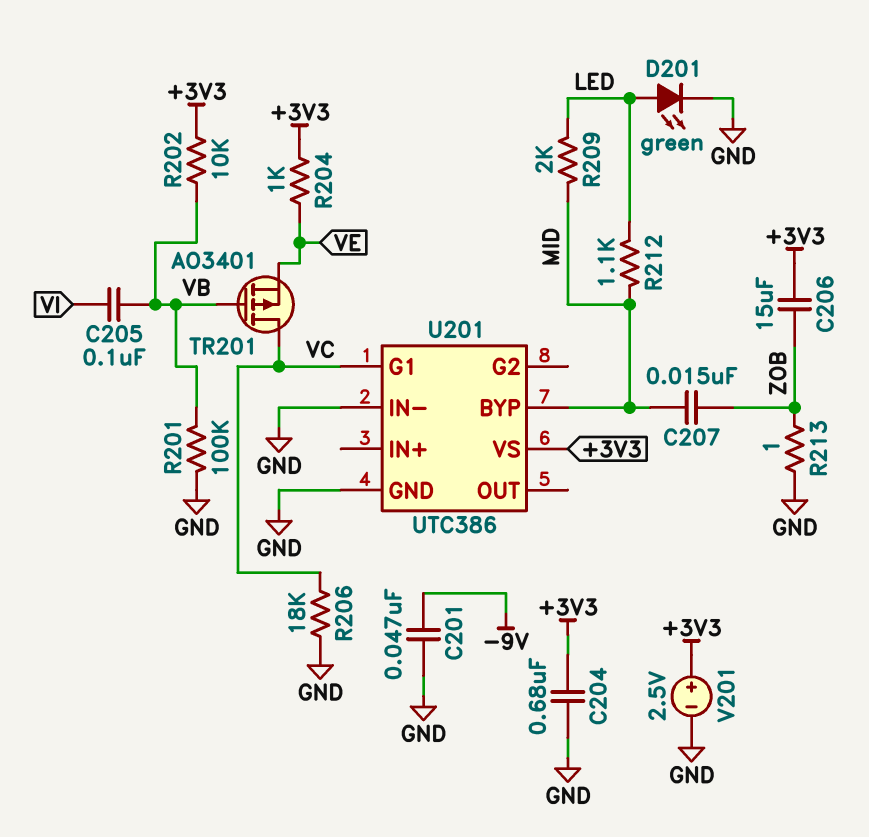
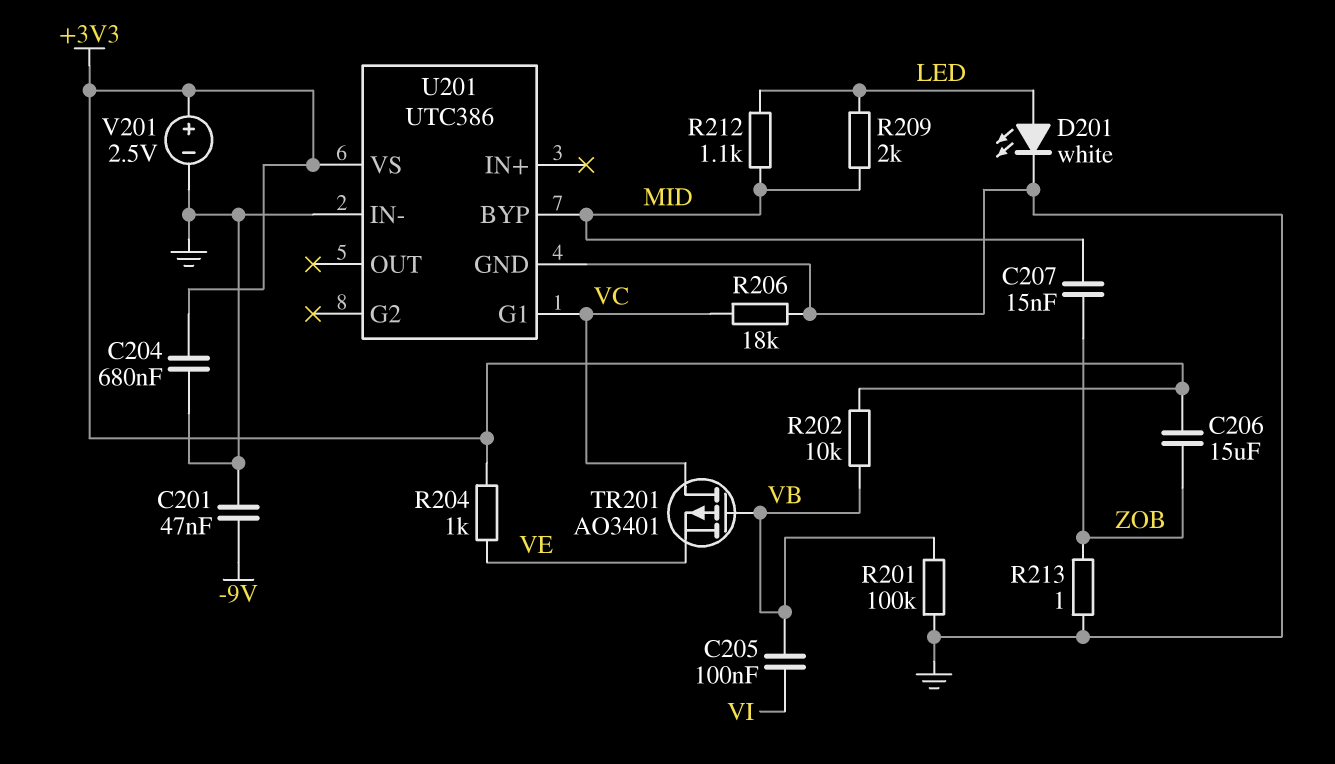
D201: LED green (A LED, K GND) -> LED white (A LED, K GND)

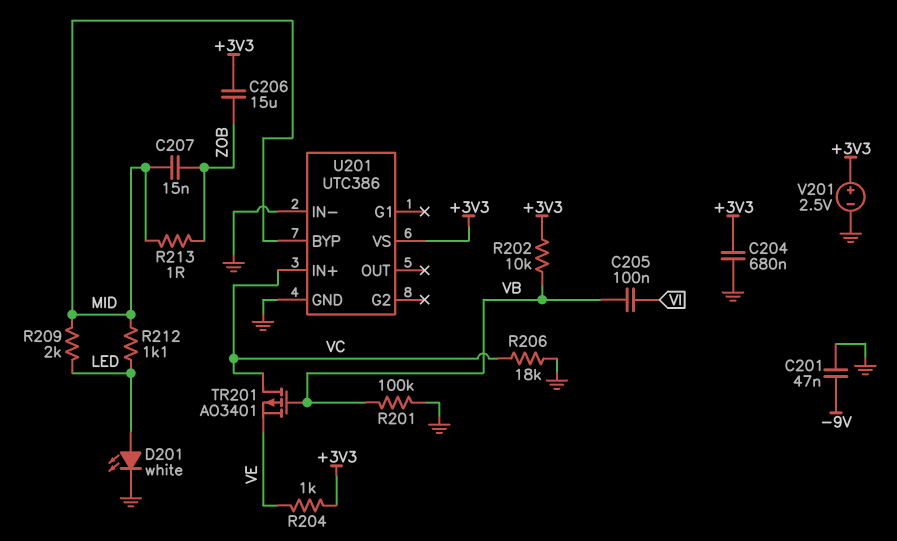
R213: 1 (GND, ZOB) -> 1 (MID, ZOB)
U201 pin G1: VC -> none
U201 pin IN+: none -> VC

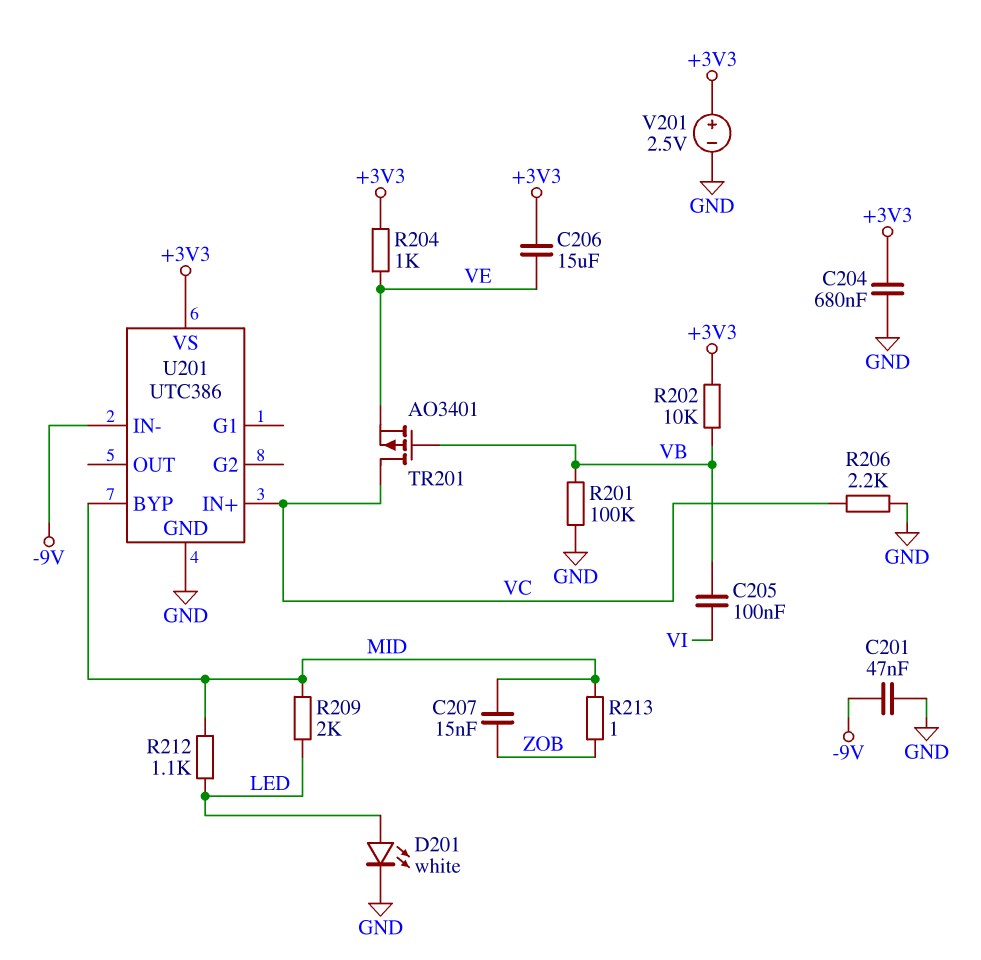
C206: 15uF (+3V3, ZOB) -> 15uF (+3V3, VE)
R206: 18k (GND, VC) -> 2.2k (GND, VC)
U201 pin IN-: GND -> -9V

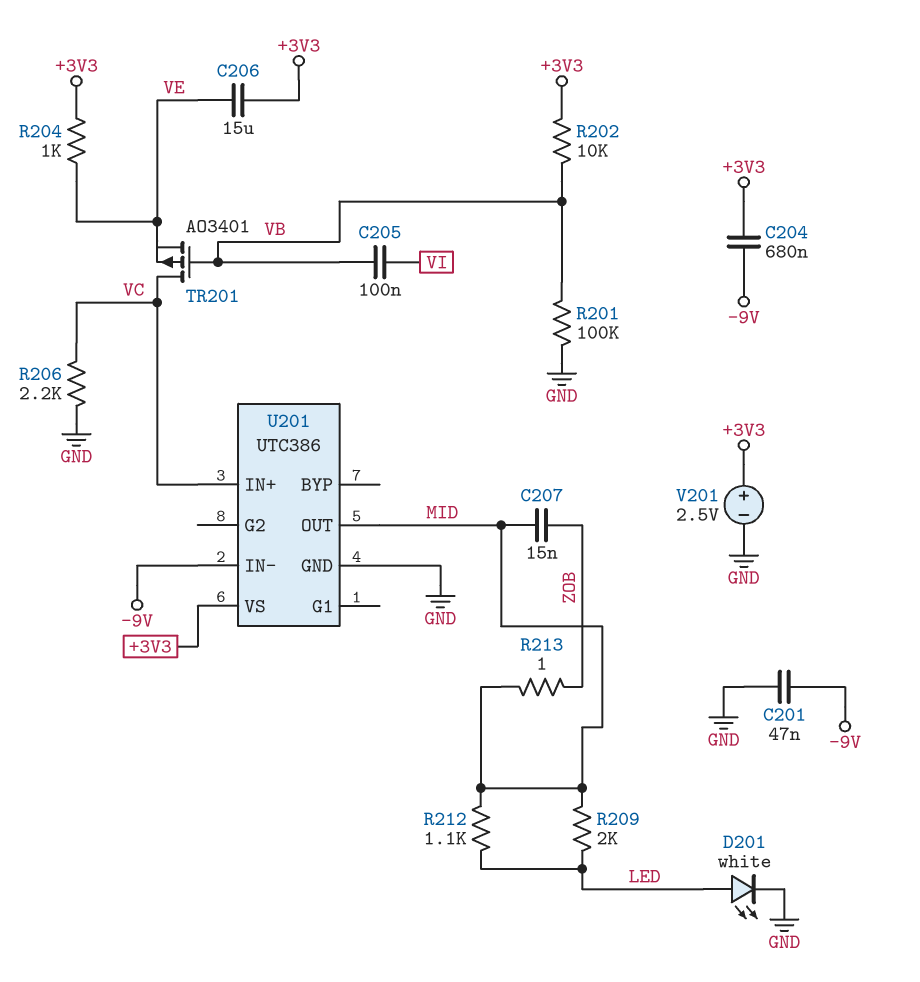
C204: 680nF (+3V3, GND) -> 680nF (+3V3, -9V)
U201 pin BYP: MID -> none
U201 pin OUT: none -> MID

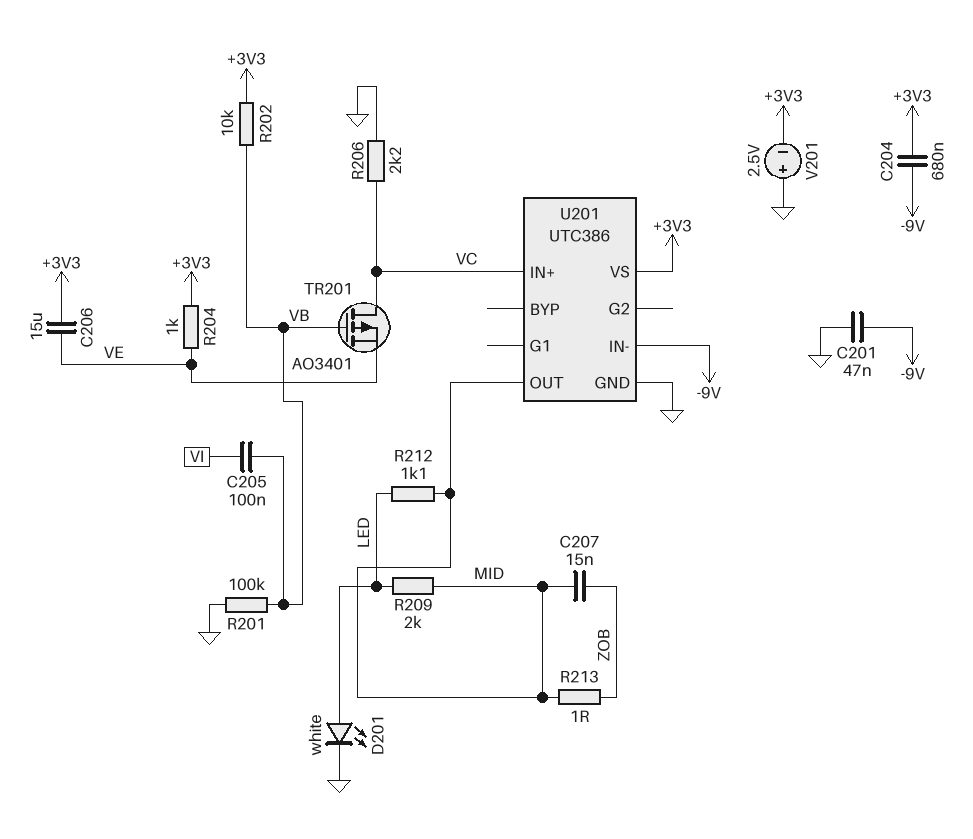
V201: 2.5V (plus +3V3, minus GND) -> 2.5V (plus GND, minus +3V3)

